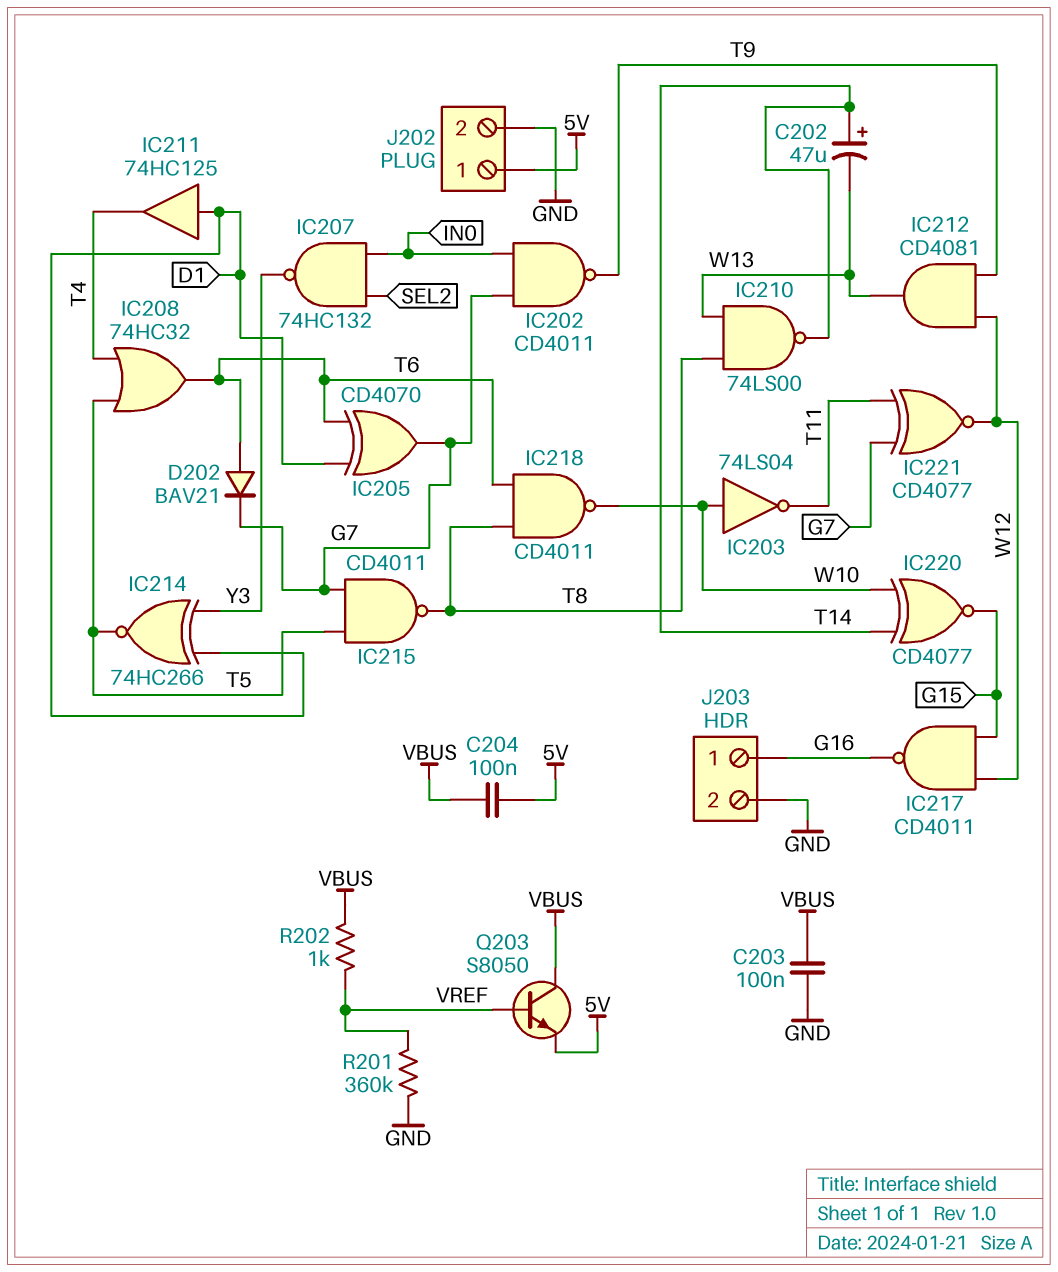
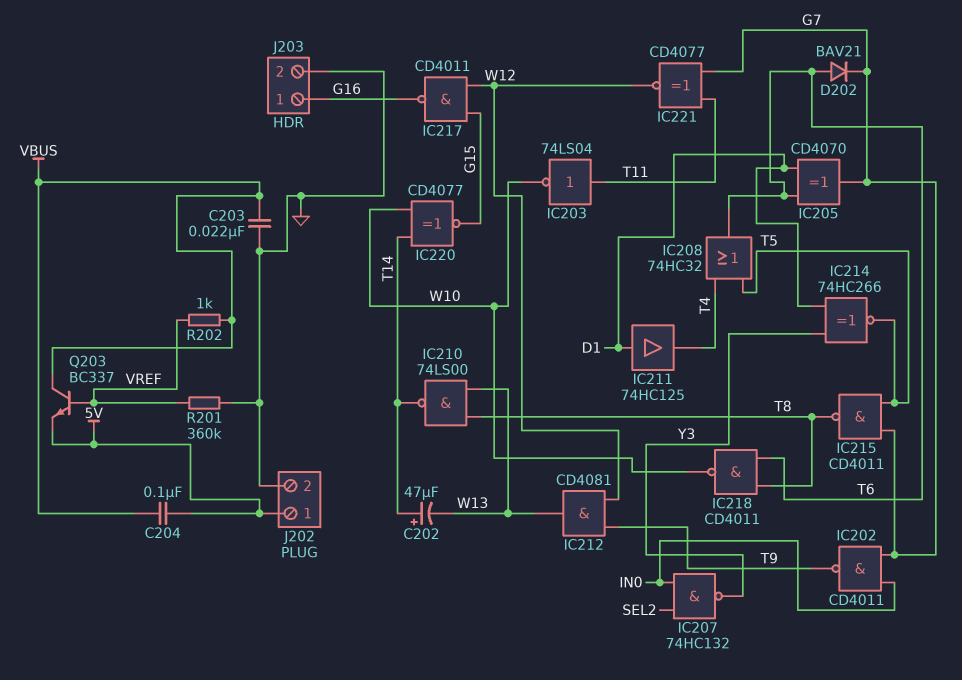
C203: 100nF (GND, VBUS) -> 22nF (GND, VBUS)
IC203: NOT 74LS04 (in W10, out T11) -> NOT 74LS04 (in T11, out W10)
Q203: NPN S8050 (B VREF, C VBUS, E 5V) -> NPN BC337 (B VREF, C VBUS, E 5V)

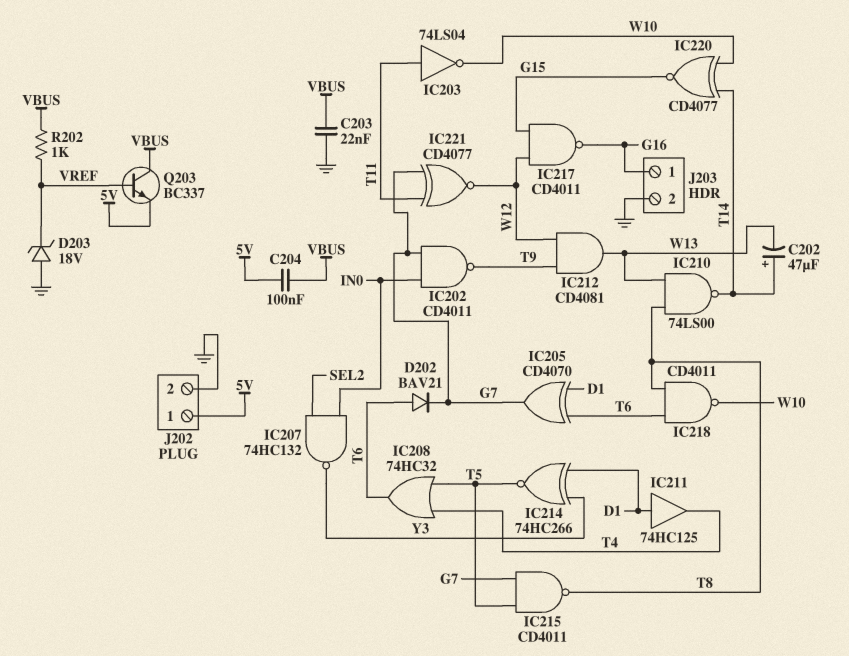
D203: none -> zener 18V (A GND, K VREF)
R201: 360k (GND, VREF) -> none

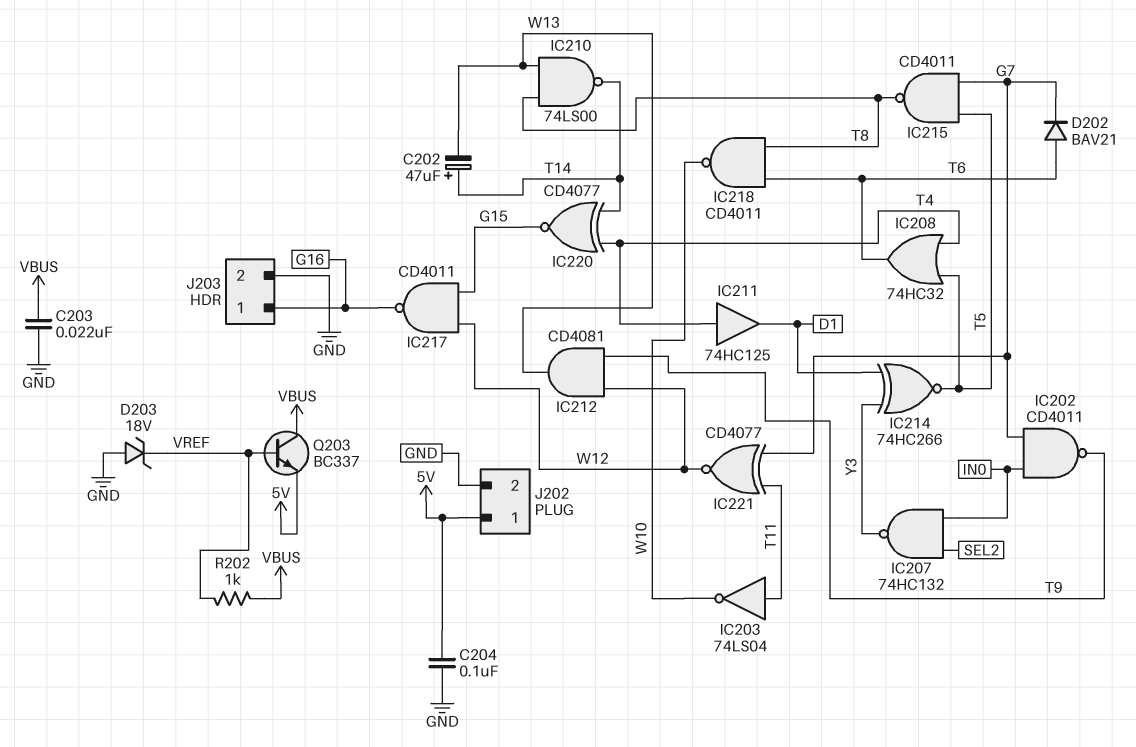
C204: 100nF (5V, VBUS) -> 100nF (5V, GND)
IC205: XOR CD4070 (in D1, in T6, out G7) -> none
IC211: buffer 74HC125 (in D1, out T4) -> buffer 74HC125 (in T4, out D1)
IC220: XNOR CD4077 (in T14, in W10, out G15) -> XNOR CD4077 (in T4, in T14, out G15)

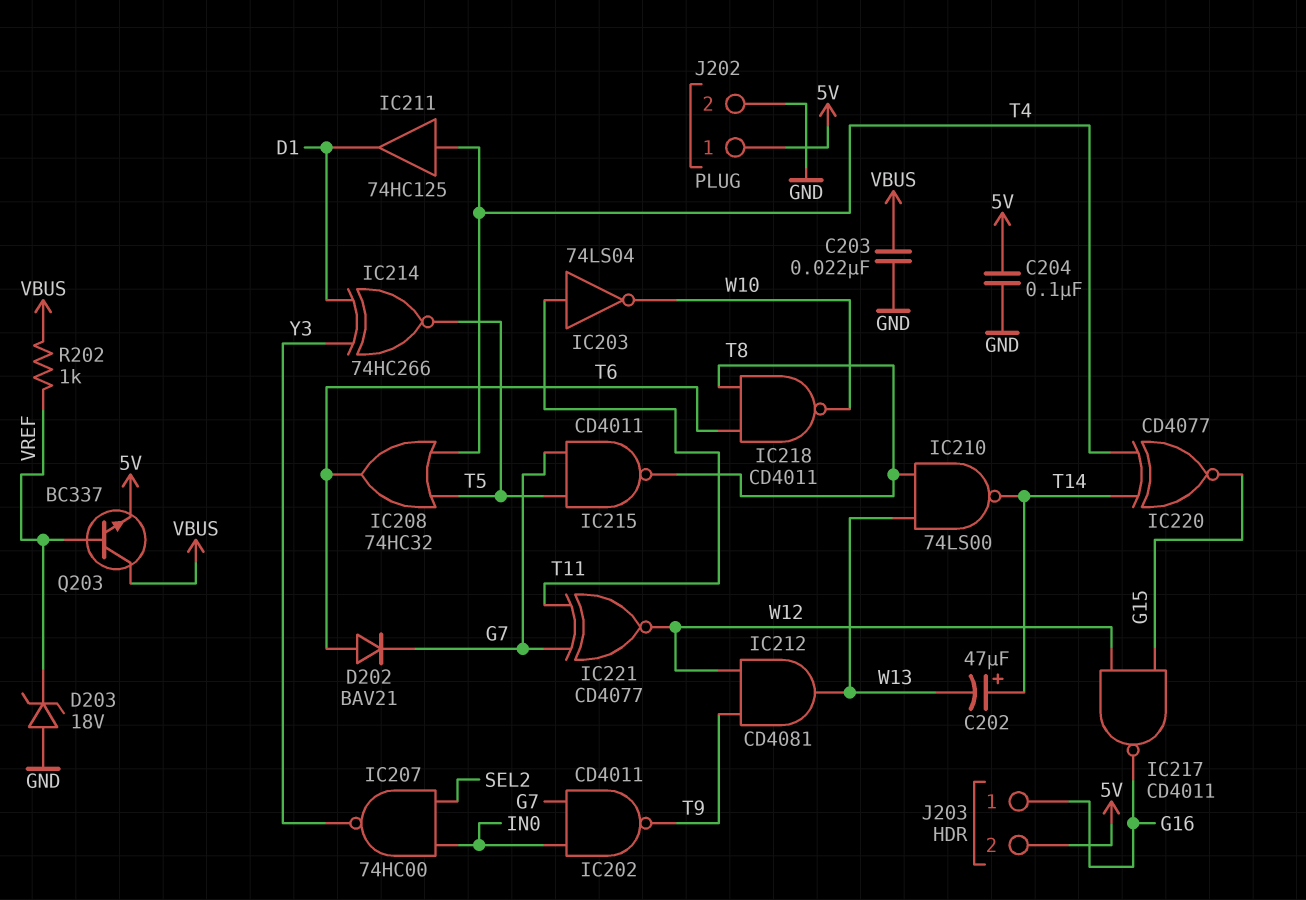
IC207: NAND 74HC132 (in IN0, in SEL2, out Y3) -> NAND 74HC00 (in IN0, in SEL2, out Y3)
J203 pin 2: GND -> 5V

